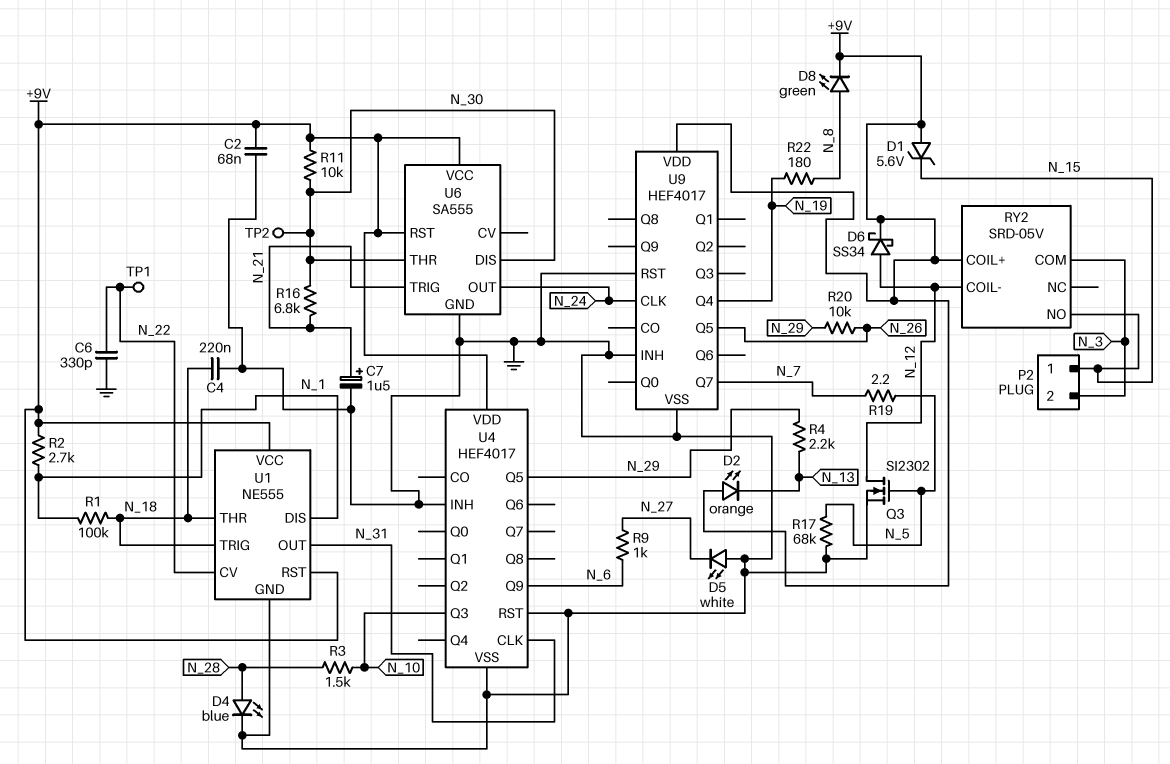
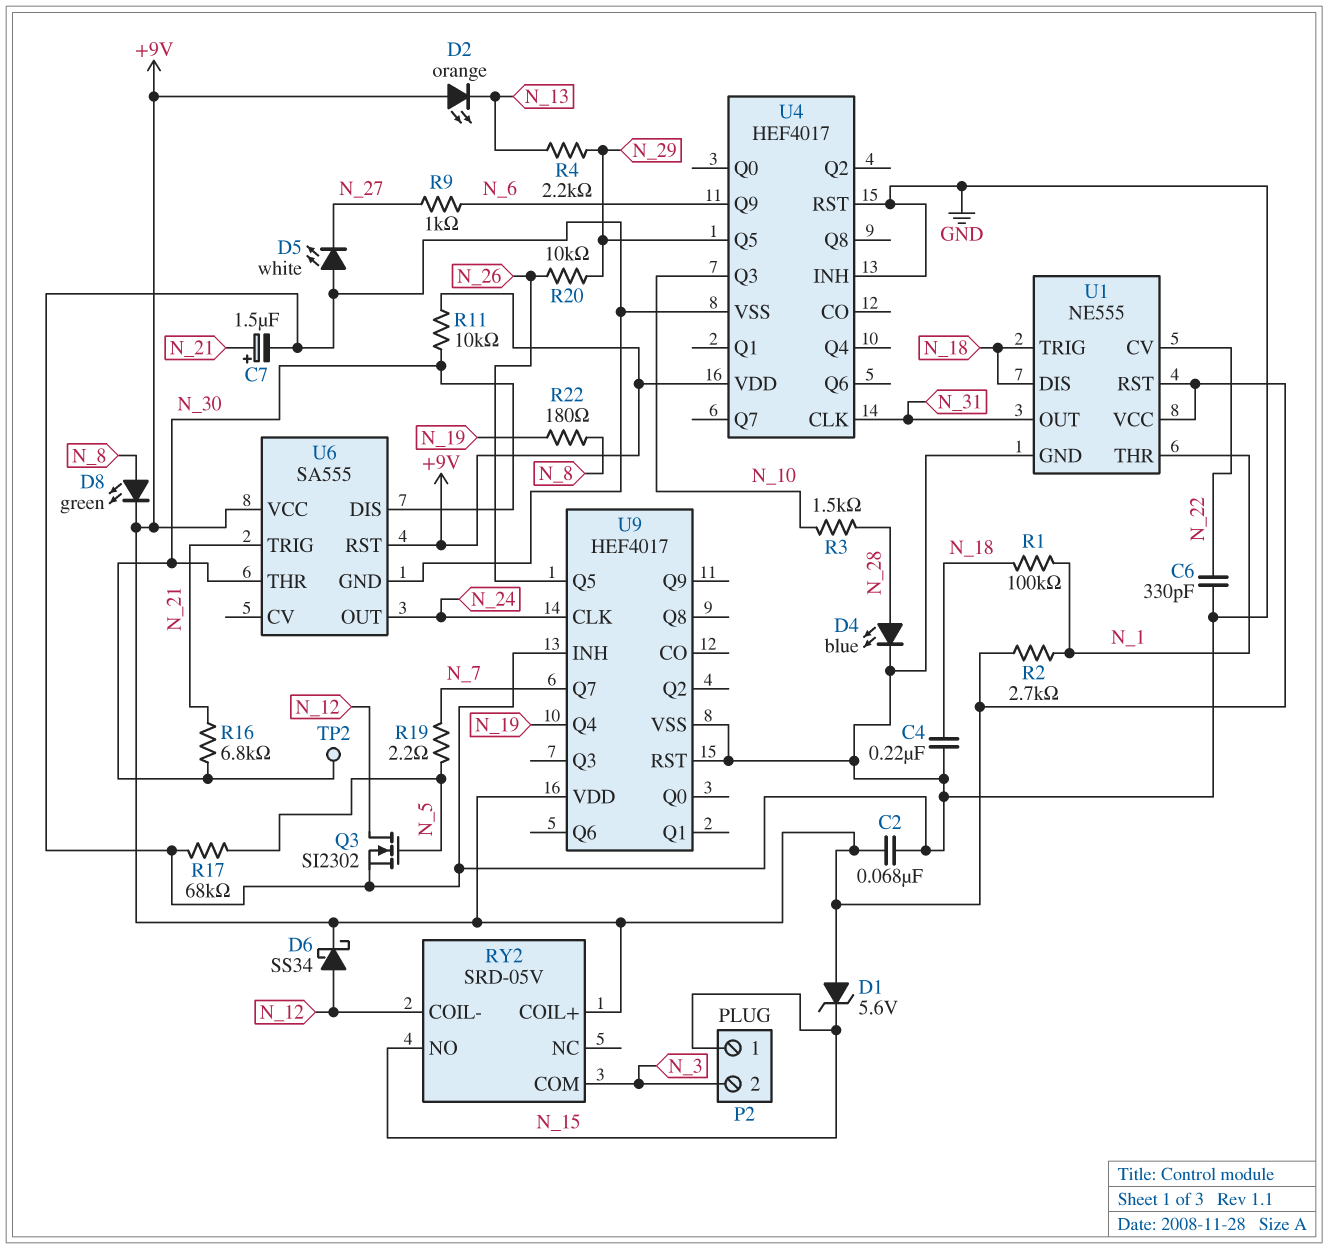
TP1: test point (N_22) -> none
U1 pin DIS: N_1 -> N_18
U1 pin THR: N_18 -> N_1

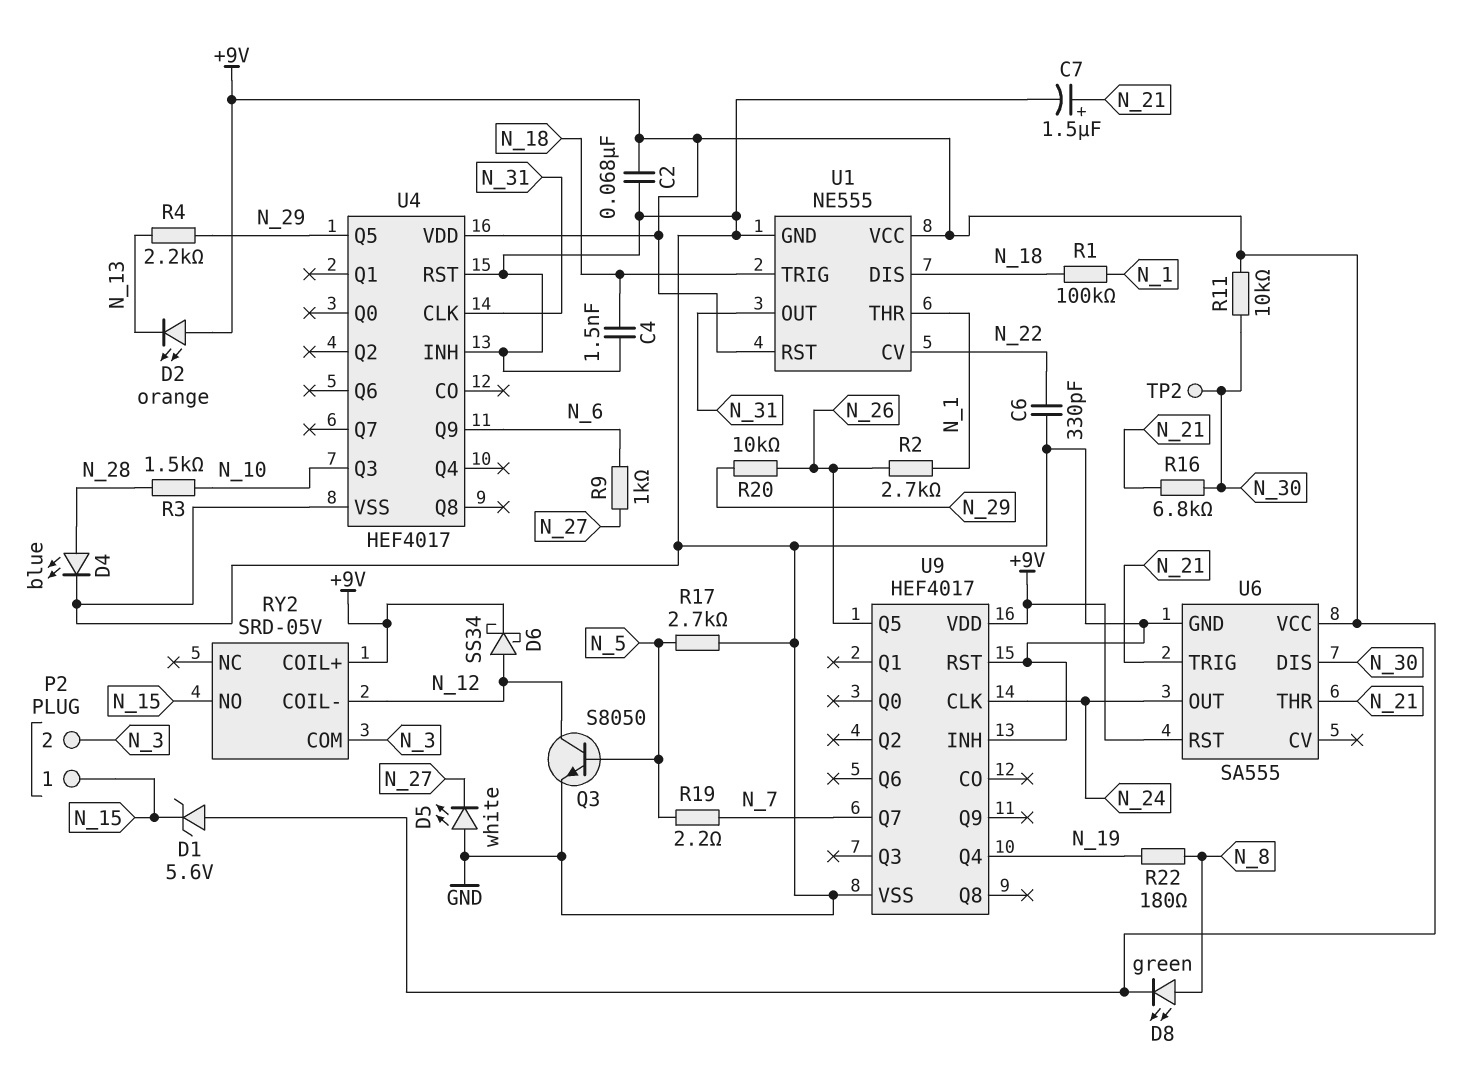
C4: 220nF (GND, N_18) -> 1.5nF (GND, N_18)
Q3: NMOS SI2302 (G N_5, D N_12, S GND) -> NPN S8050 (B N_5, C N_12, E GND)
R2: 2.7k (+9V, N_1) -> 2.7k (N_1, N_26)
R17: 68k (GND, N_5) -> 2.7k (GND, N_5)
U6 pin THR: N_30 -> N_21

